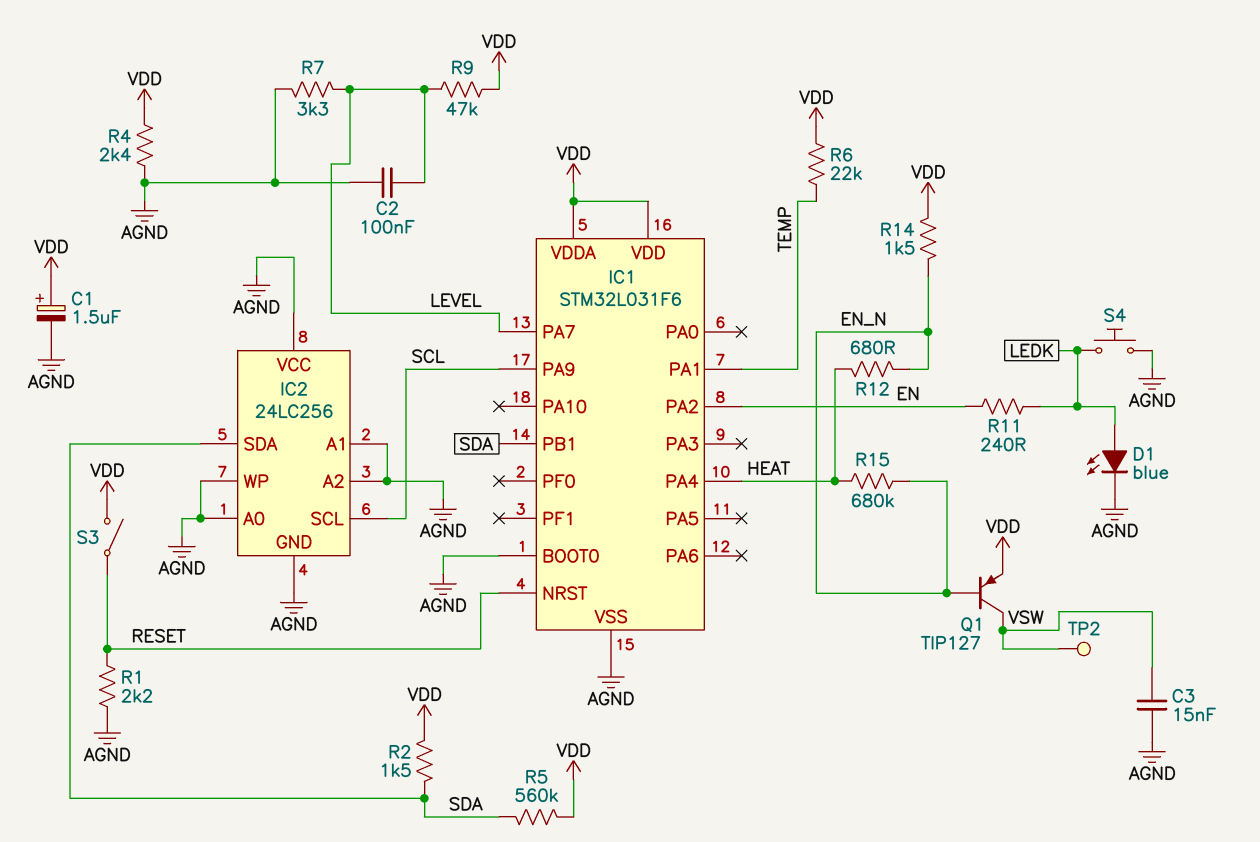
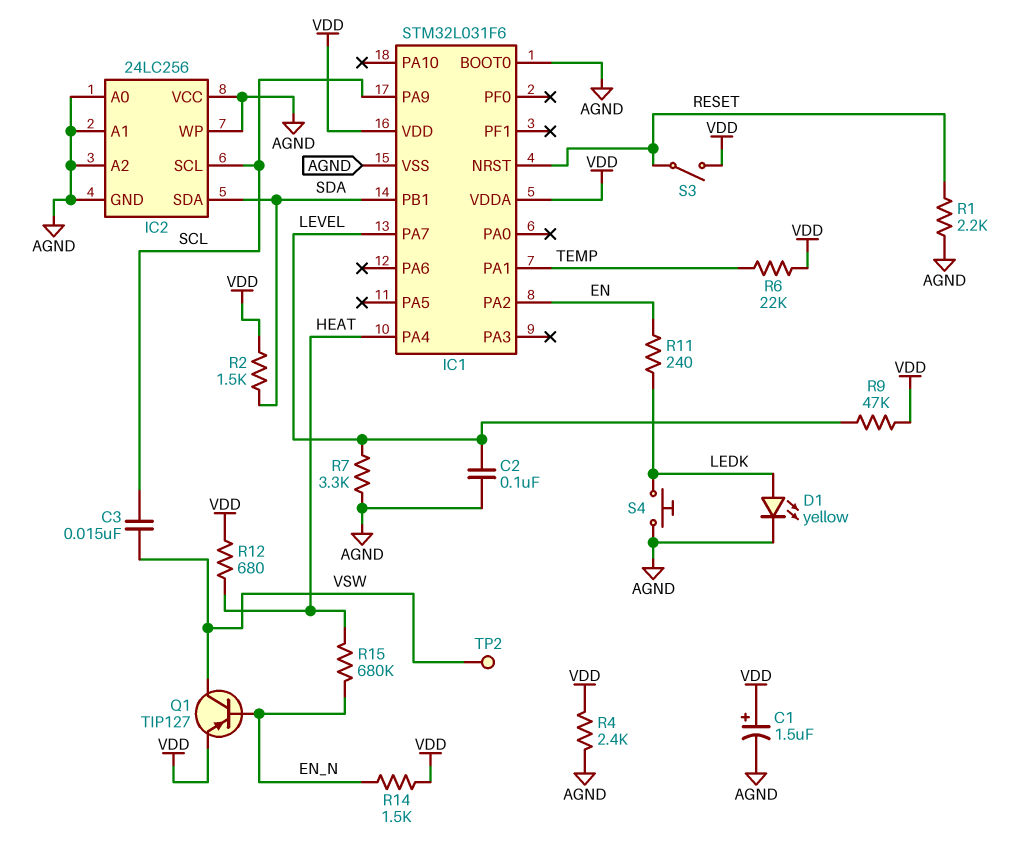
C3: 15nF (AGND, VSW) -> 15nF (SCL, VSW)
D1: LED blue (A LEDK, K AGND) -> LED yellow (A LEDK, K AGND)
R5: 560k (SDA, VDD) -> none
R12: 680 (EN_N, HEAT) -> 680 (HEAT, VDD)

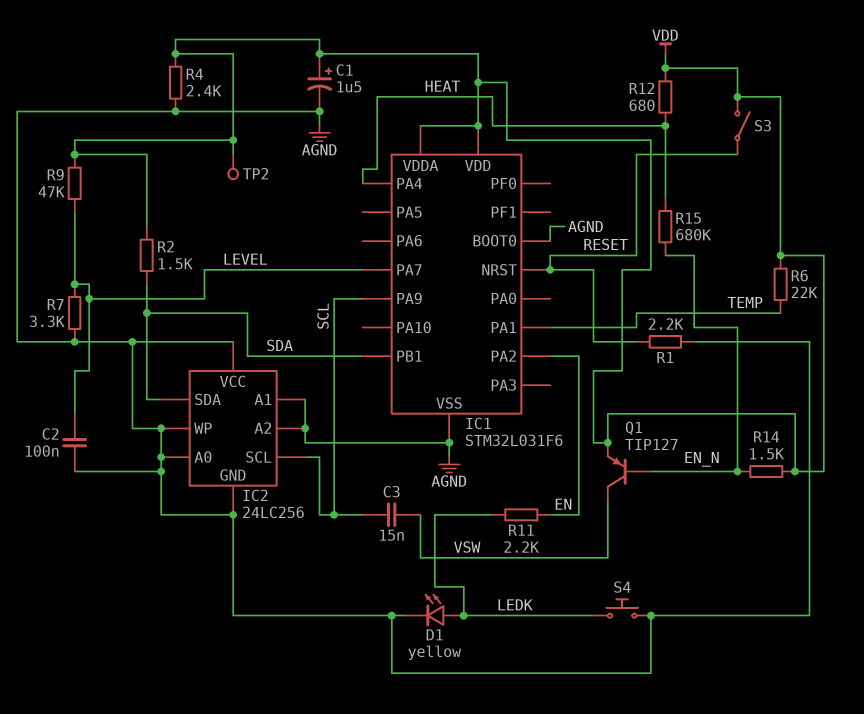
R11: 240 (EN, LEDK) -> 2.2k (EN, LEDK)
TP2: test point (VSW) -> test point (VDD)

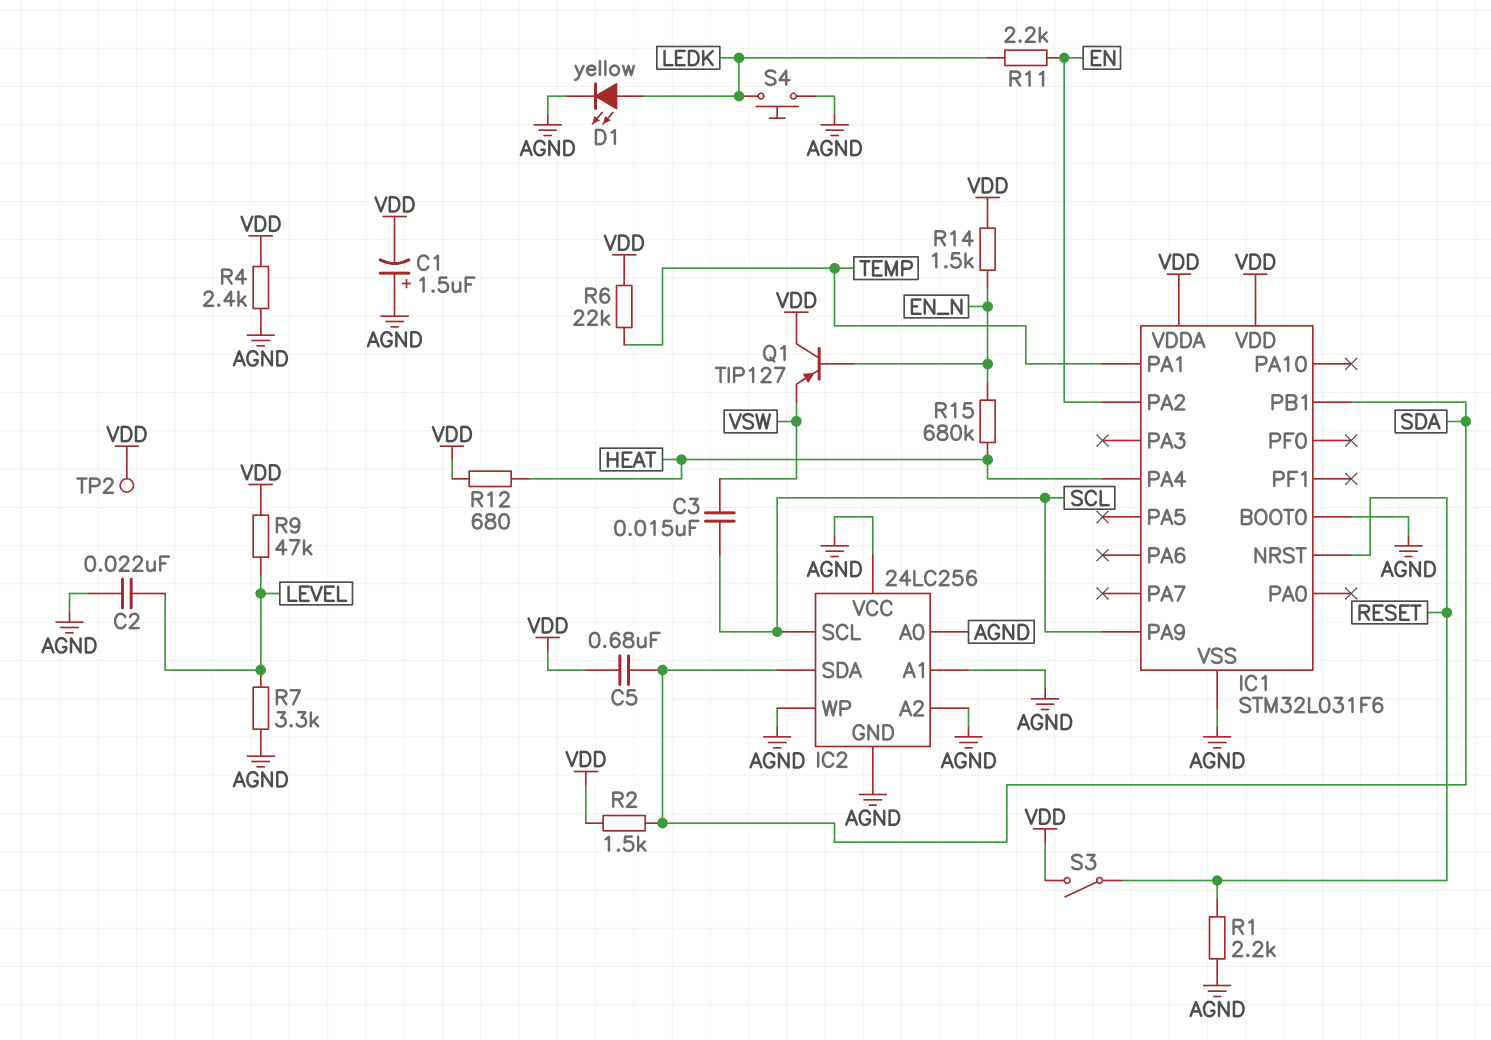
C1: 1.5uF (plus VDD, minus AGND) -> 1.5uF (plus AGND, minus VDD)
C2: 100nF (AGND, LEVEL) -> 22nF (AGND, LEVEL)
C5: none -> 680nF (SDA, VDD)
IC1 pin PA7: LEVEL -> none
Q1: PNP TIP127 (B EN_N, C VSW, E VDD) -> PNP TIP127 (B EN_N, C VDD, E VSW)

